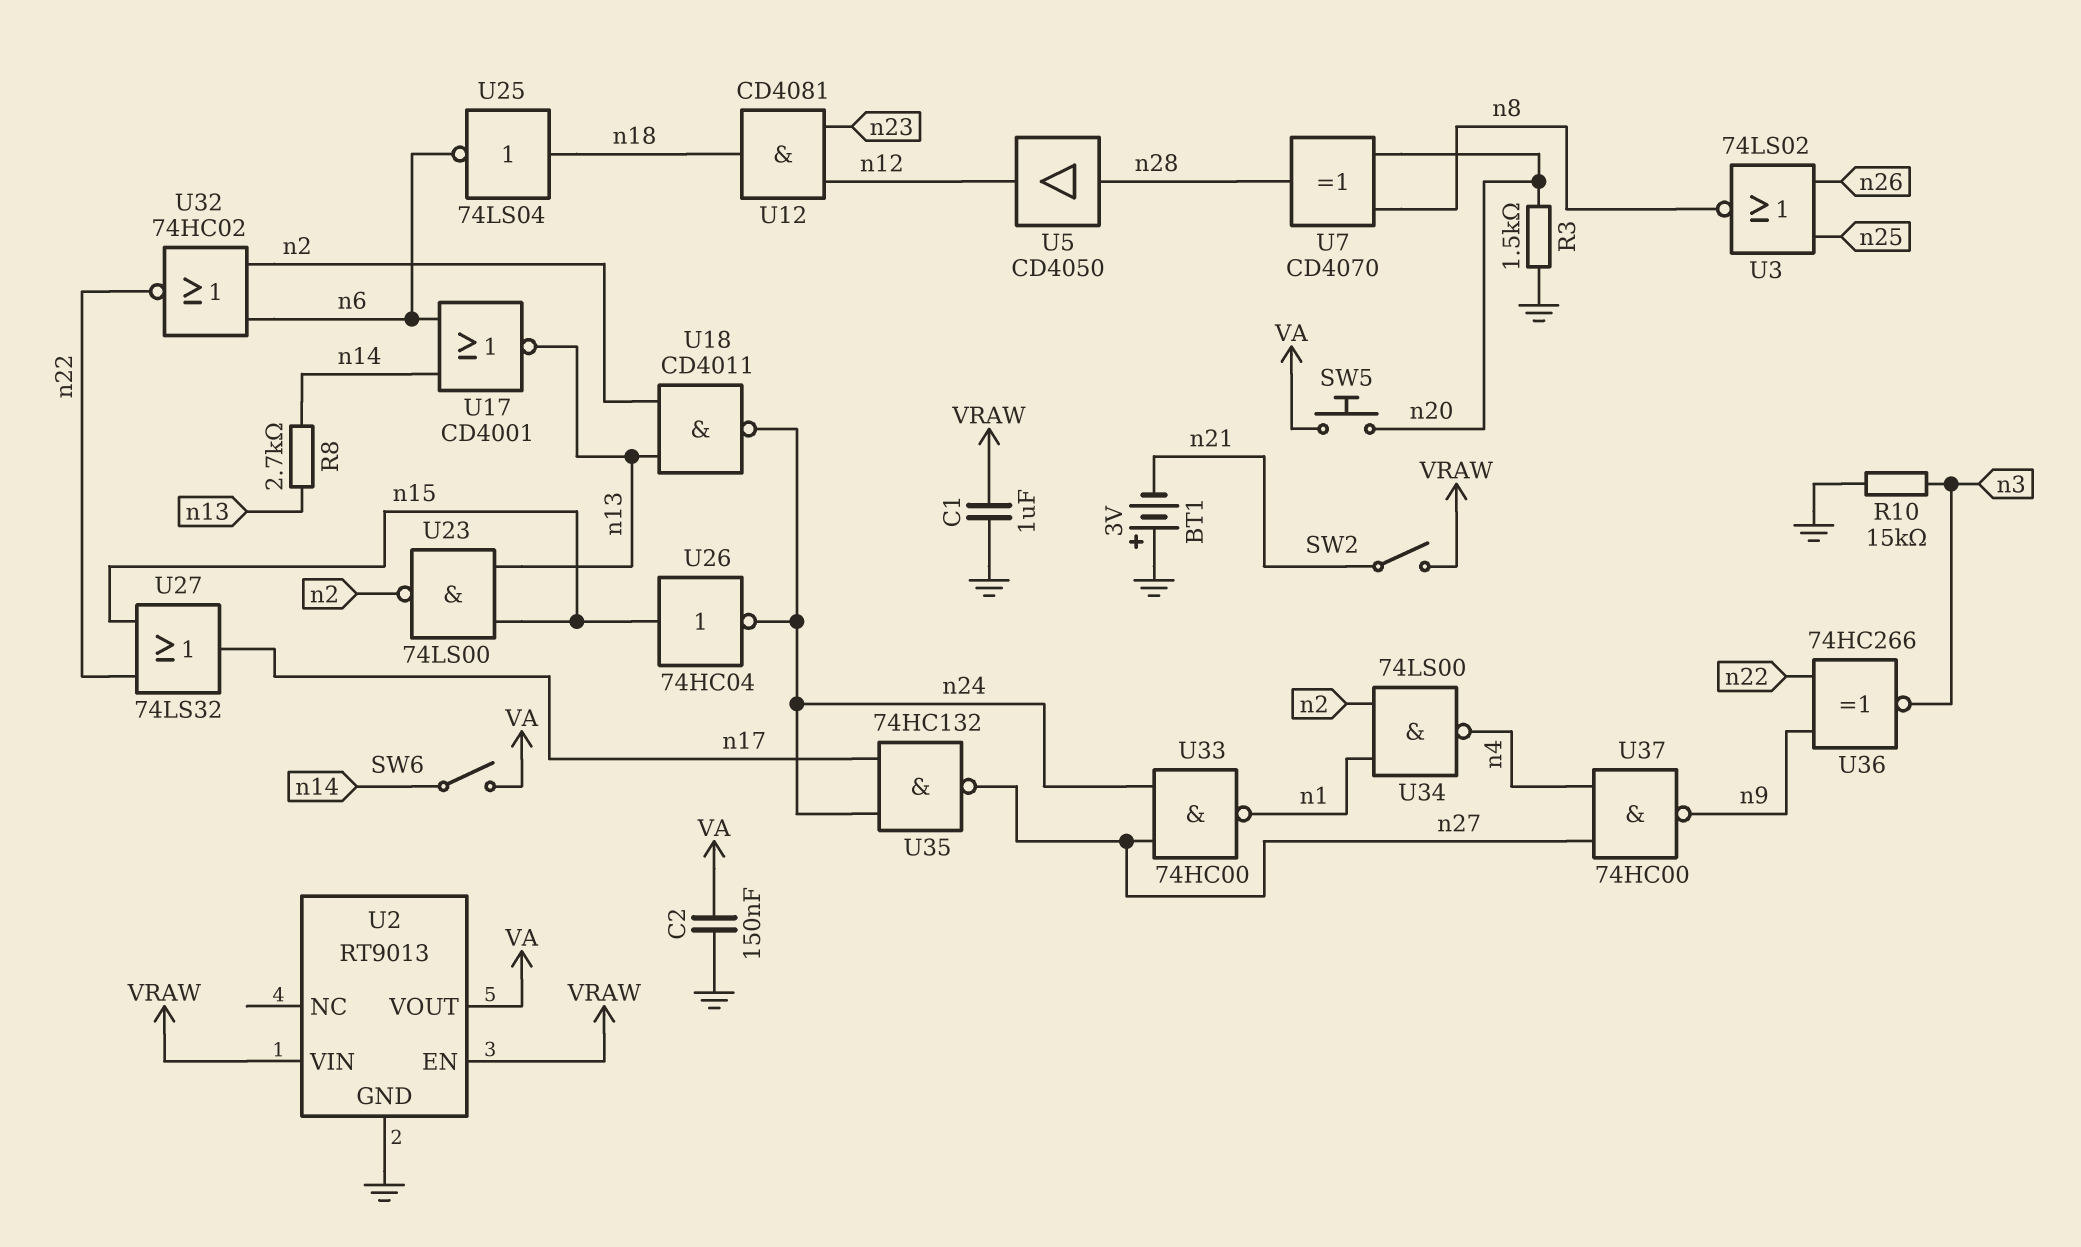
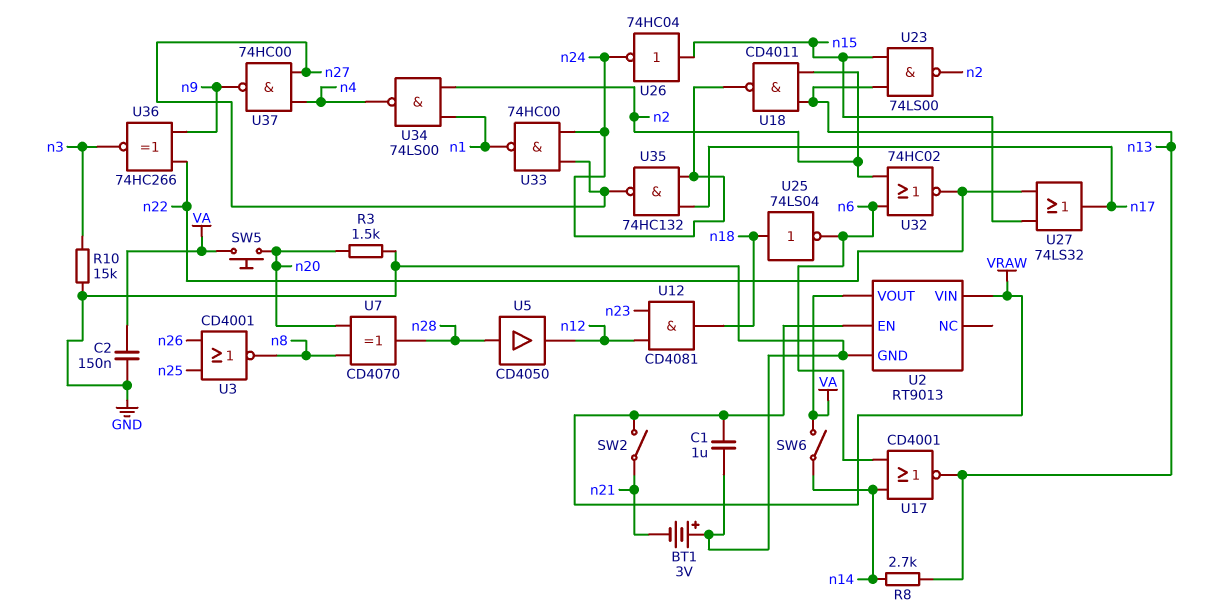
U3: NOR 74LS02 (in n25, in n26, out n8) -> NOR CD4001 (in n25, in n26, out n8)

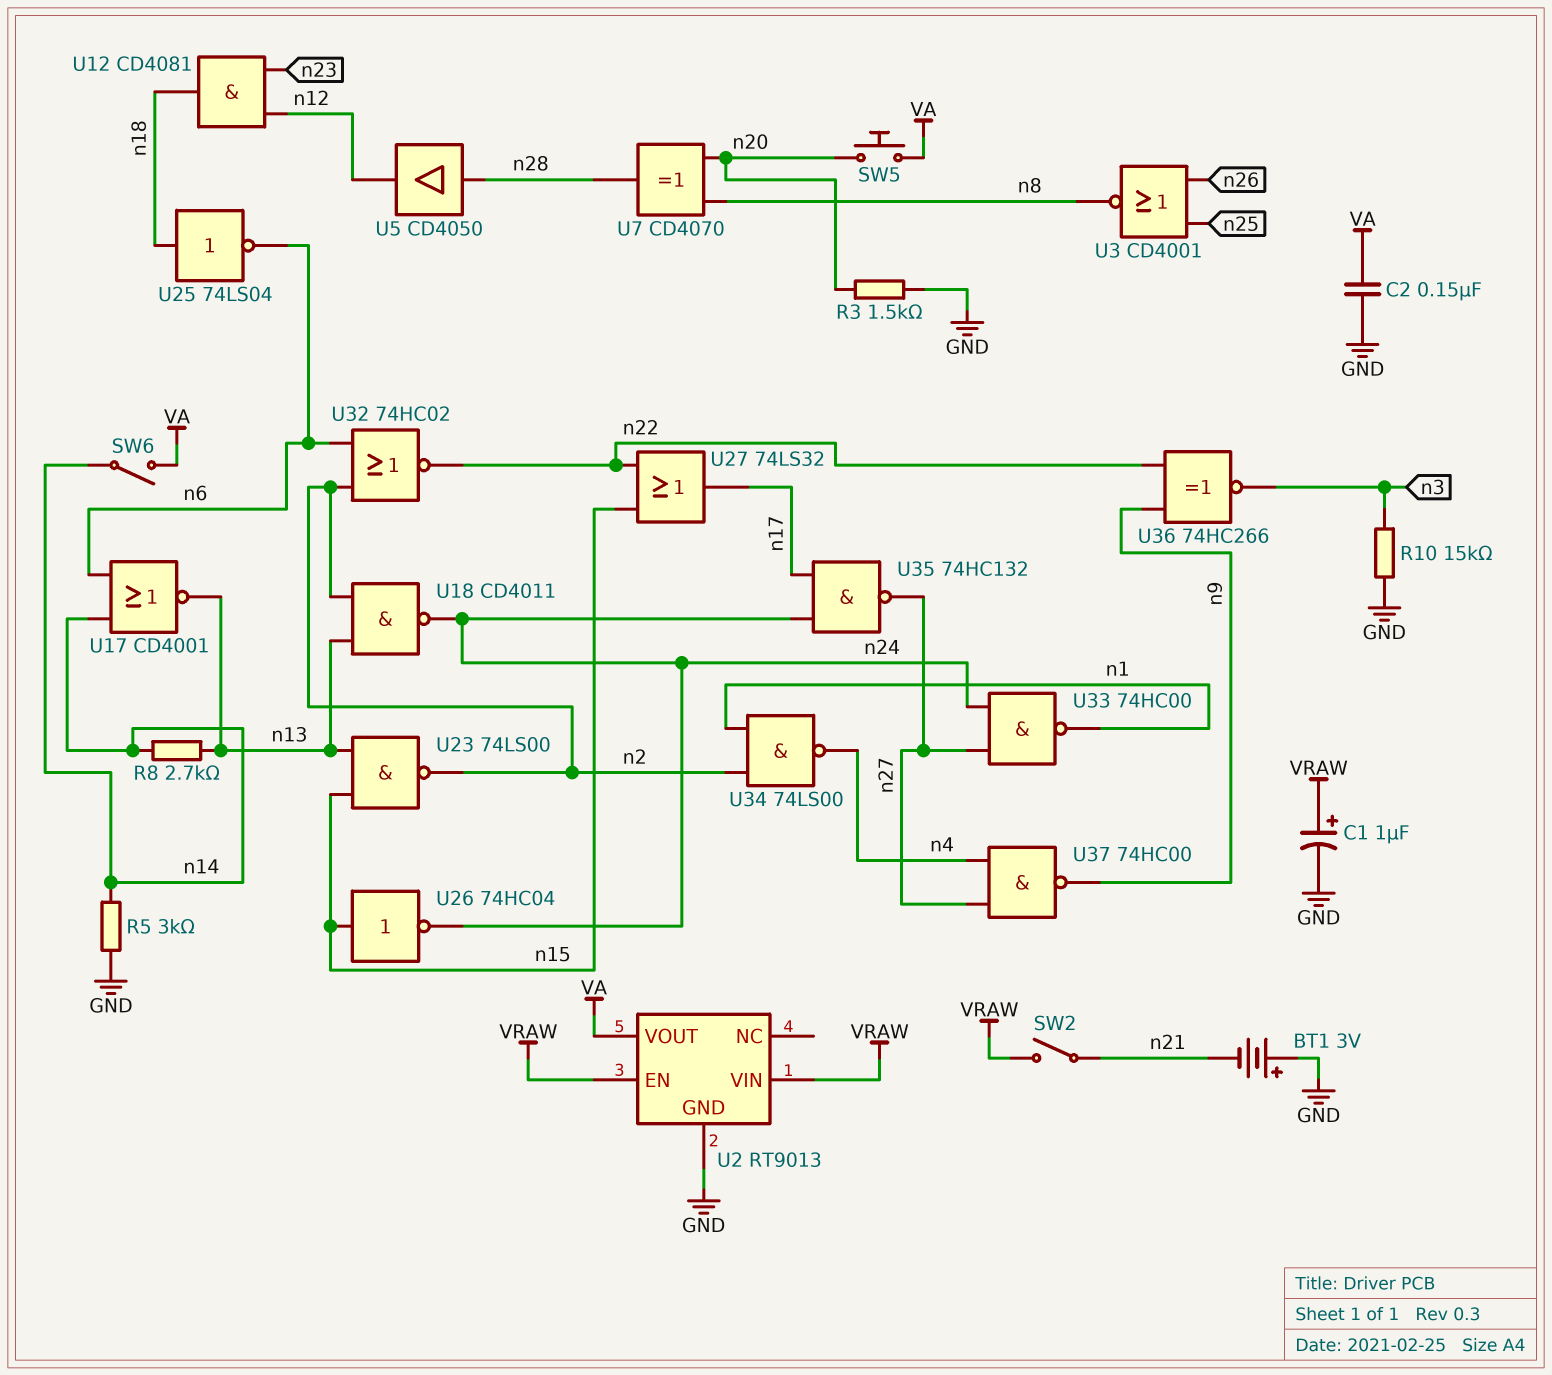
C1: 1uF (GND, VRAW) -> 1uF (plus VRAW, minus GND)
R5: none -> 3k (GND, n14)

